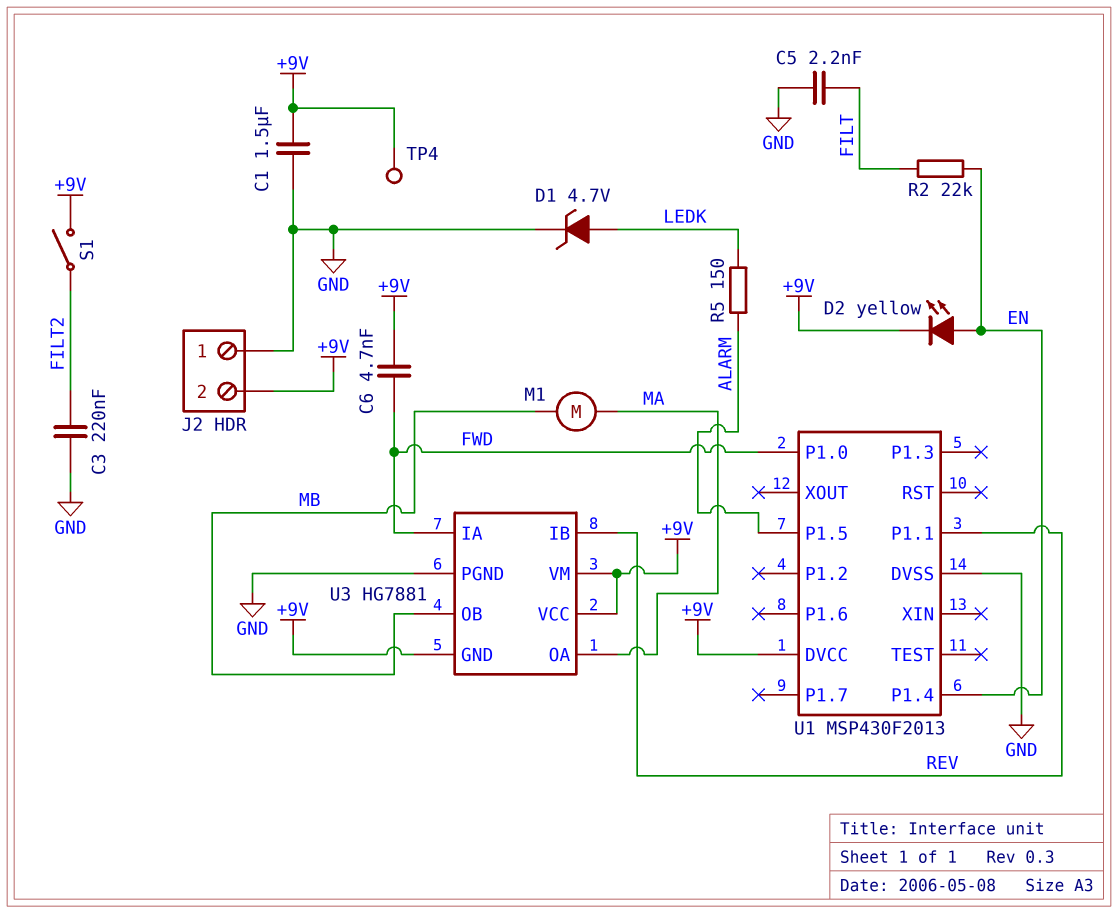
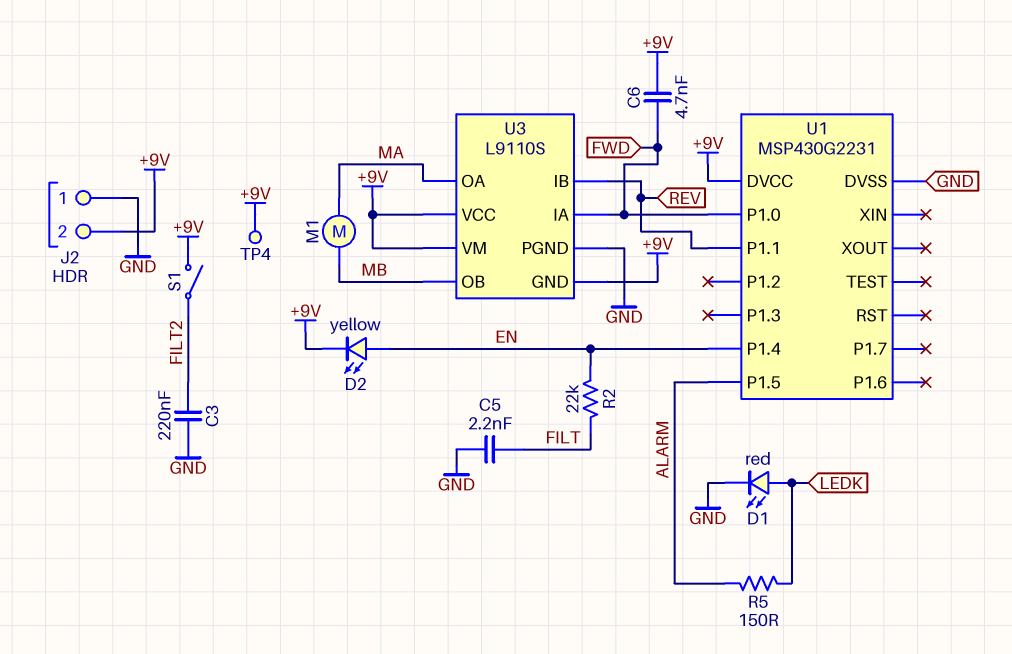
C1: 1.5uF (+9V, GND) -> none
D1: zener 4.7V (A LEDK, K GND) -> LED red (A LEDK, K GND)
U1: MSP430F2013 -> MSP430G2231
U3: HG7881 -> L9110S

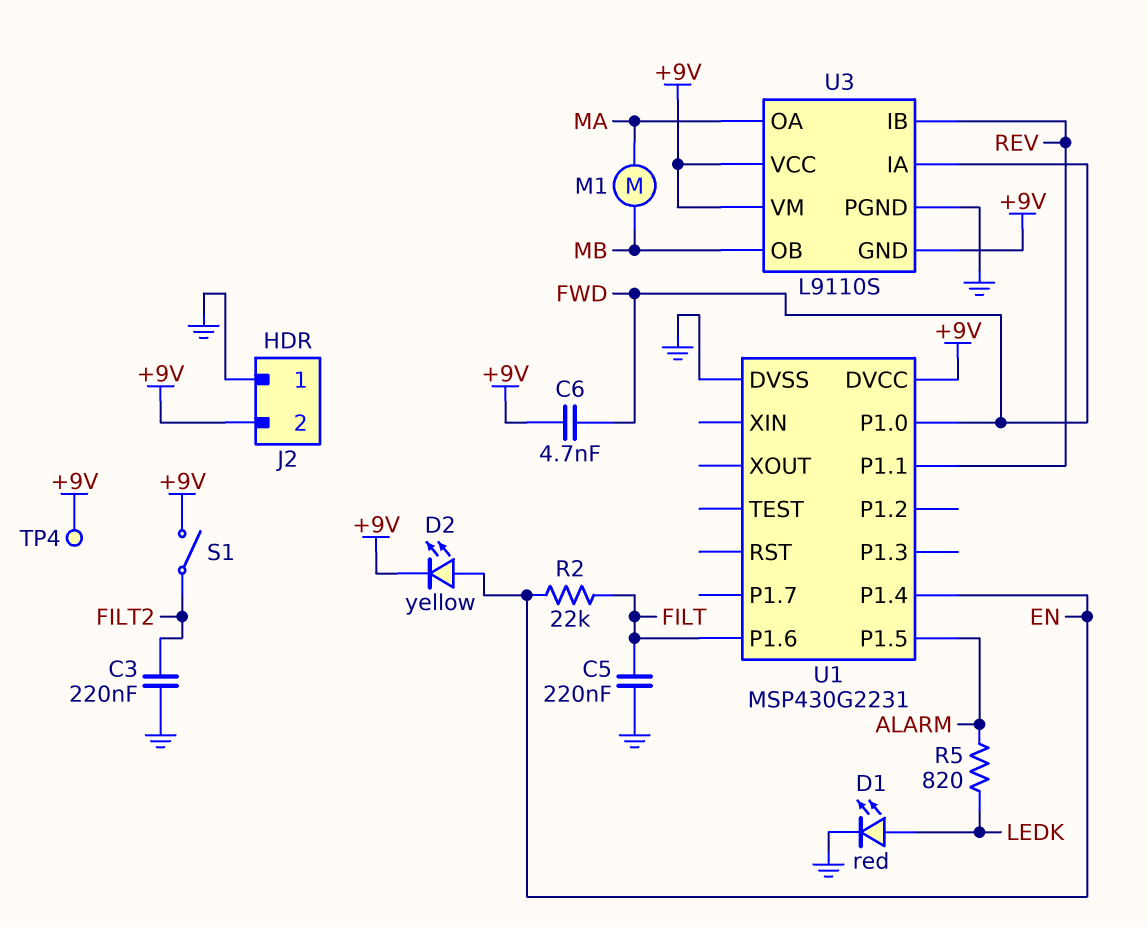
C5: 2.2nF (FILT, GND) -> 220nF (FILT, GND)
R5: 150 (ALARM, LEDK) -> 820 (ALARM, LEDK)
U1 pin P1.6: none -> FILT

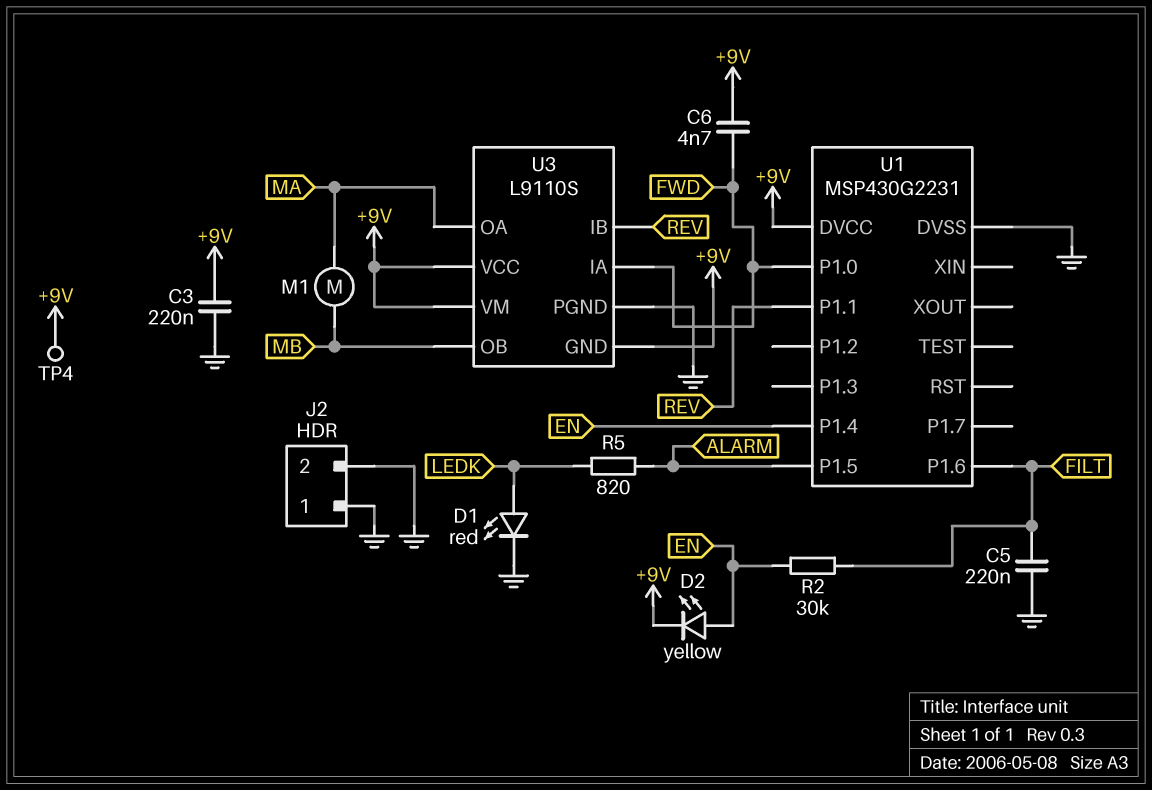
C3: 220nF (FILT2, GND) -> 220nF (+9V, GND)
J2 pin 2: +9V -> GND
R2: 22k (EN, FILT) -> 30k (EN, FILT)
S1: switch (+9V, FILT2) -> none

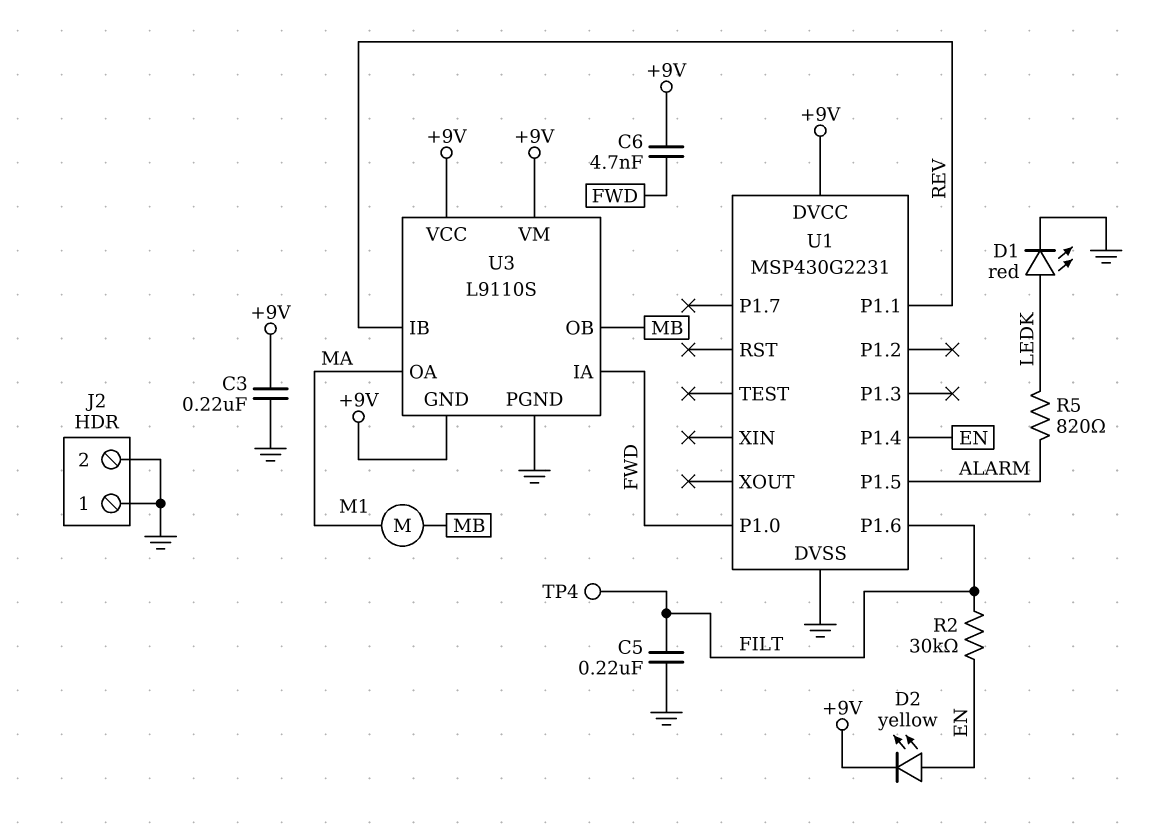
TP4: test point (+9V) -> test point (FILT)

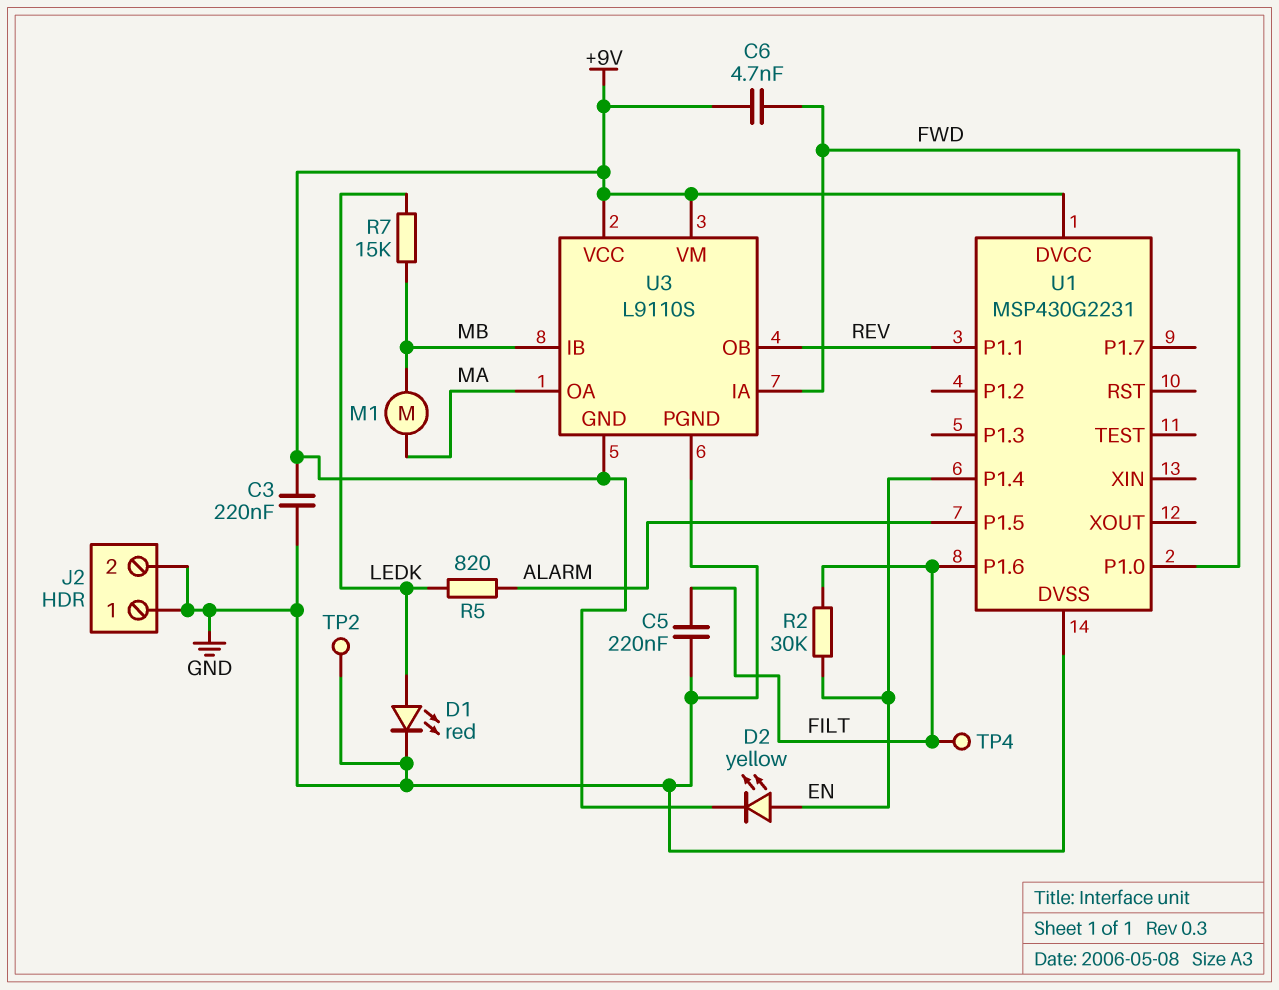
R7: none -> 15k (LEDK, MB)
TP2: none -> test point (GND)
U3 pin IB: REV -> MB
U3 pin OB: MB -> REV

